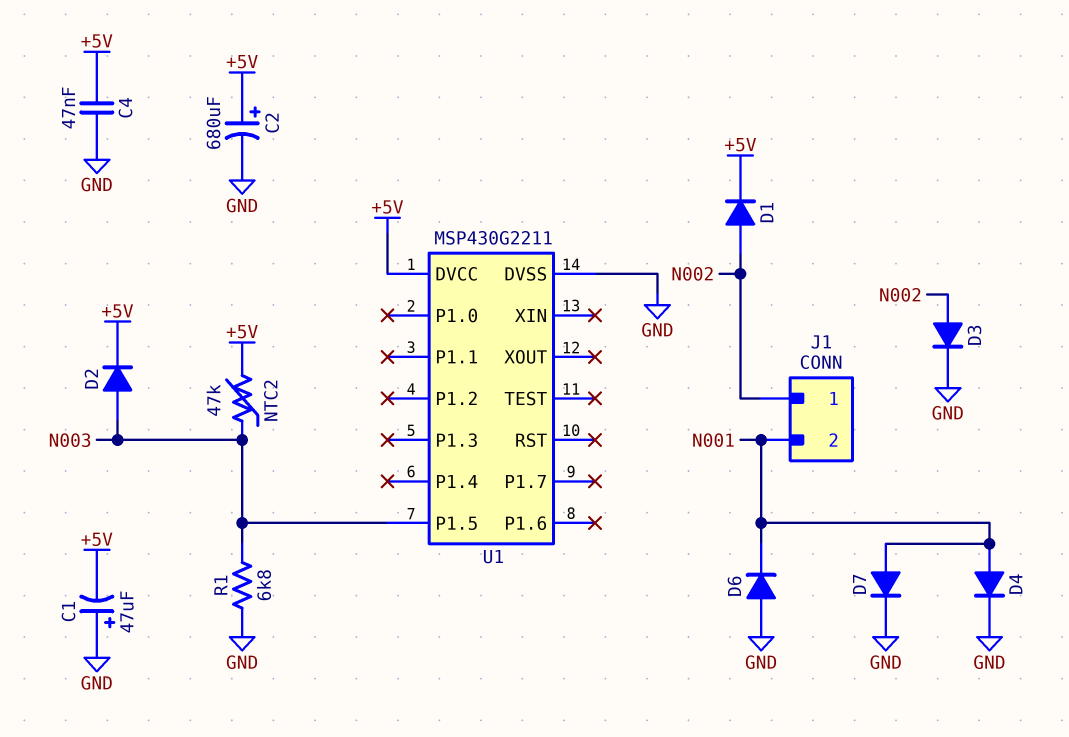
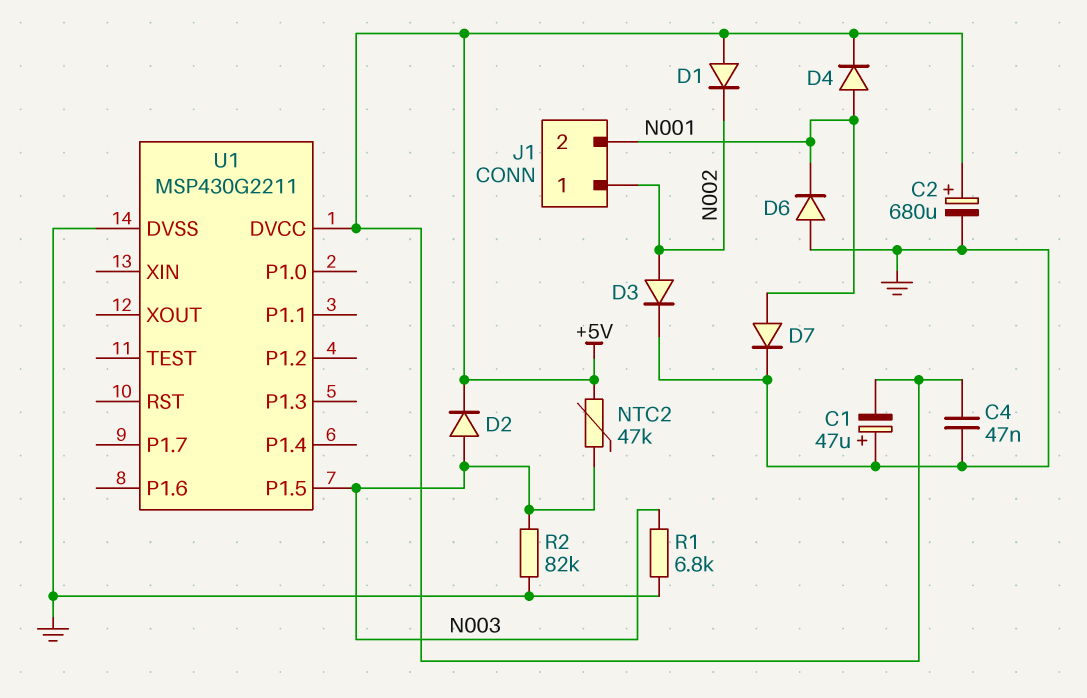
D1: diode (A N002, K +5V) -> diode (A +5V, K N002)
D4: diode (A N001, K GND) -> diode (A N001, K +5V)
R2: none -> 82k (GND, N003)

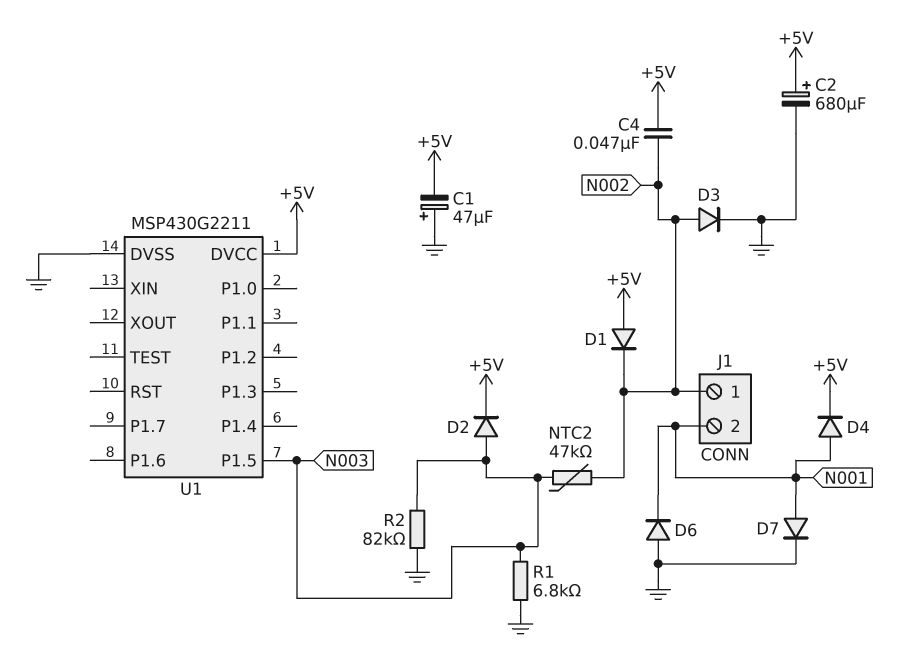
C4: 47nF (+5V, GND) -> 47nF (+5V, N002)
NTC2: 47k (+5V, N003) -> 47k (N002, N003)

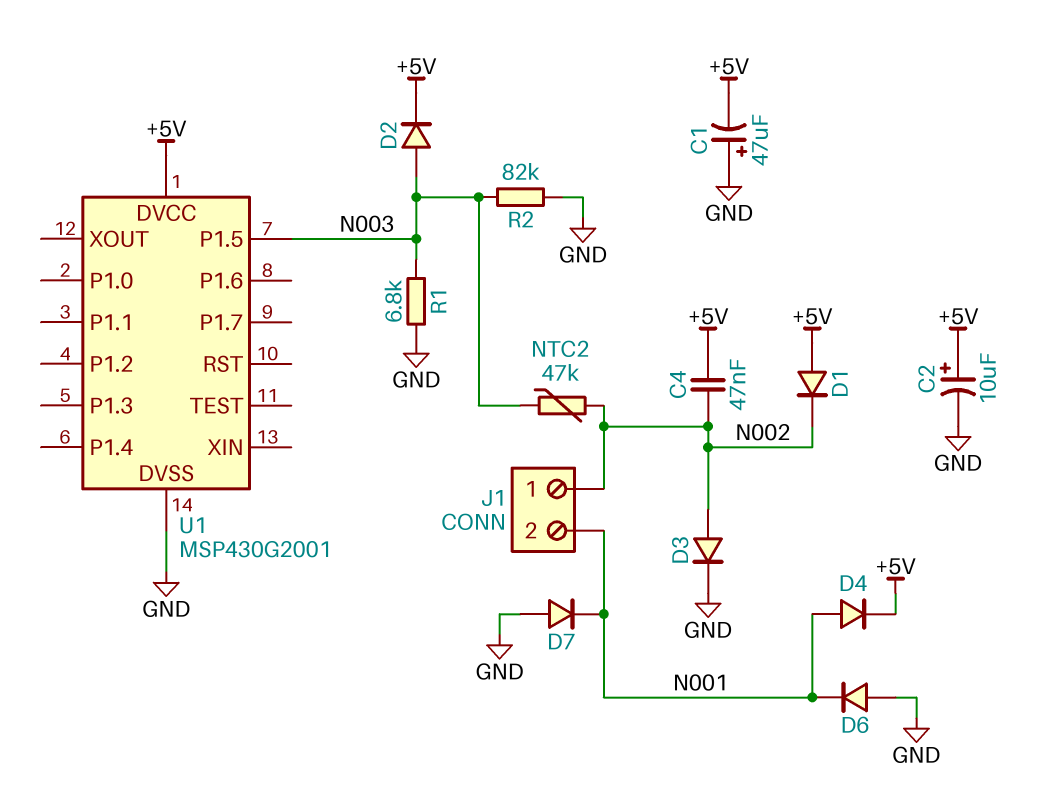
C2: 680uF (plus +5V, minus GND) -> 10uF (plus +5V, minus GND)
D7: diode (A N001, K GND) -> diode (A GND, K N001)
U1: MSP430G2211 -> MSP430G2001

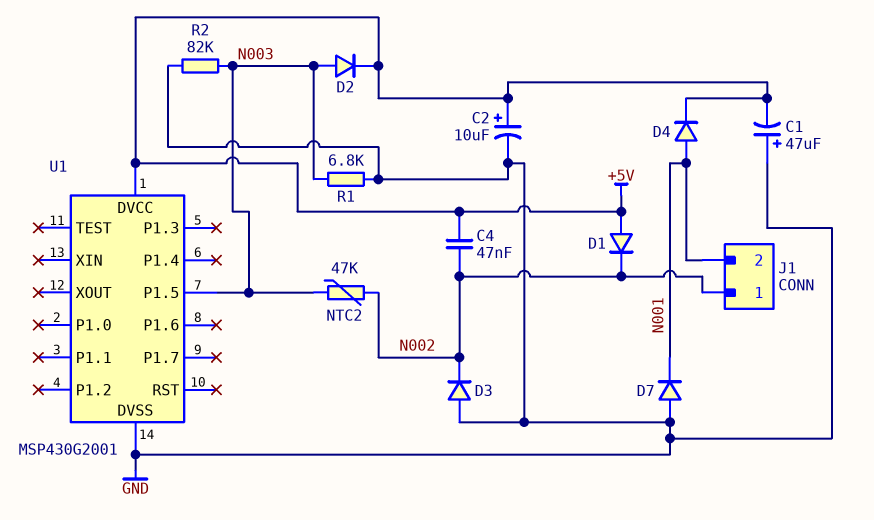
D3: diode (A N002, K GND) -> diode (A GND, K N002)
D6: diode (A GND, K N001) -> none

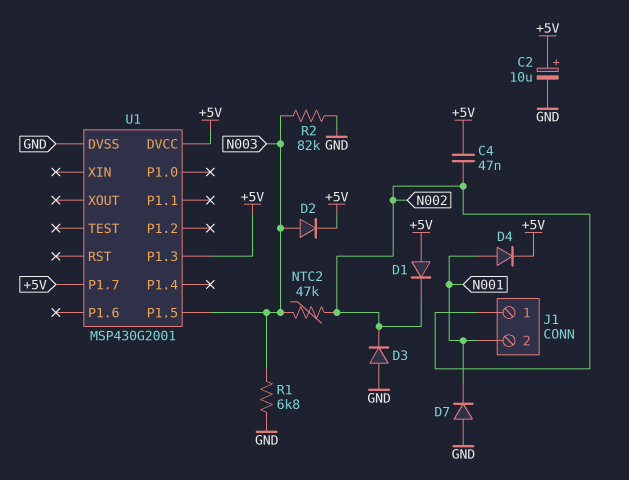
C1: 47uF (plus GND, minus +5V) -> none
U1 pin P1.3: none -> +5V
U1 pin P1.7: none -> +5V

